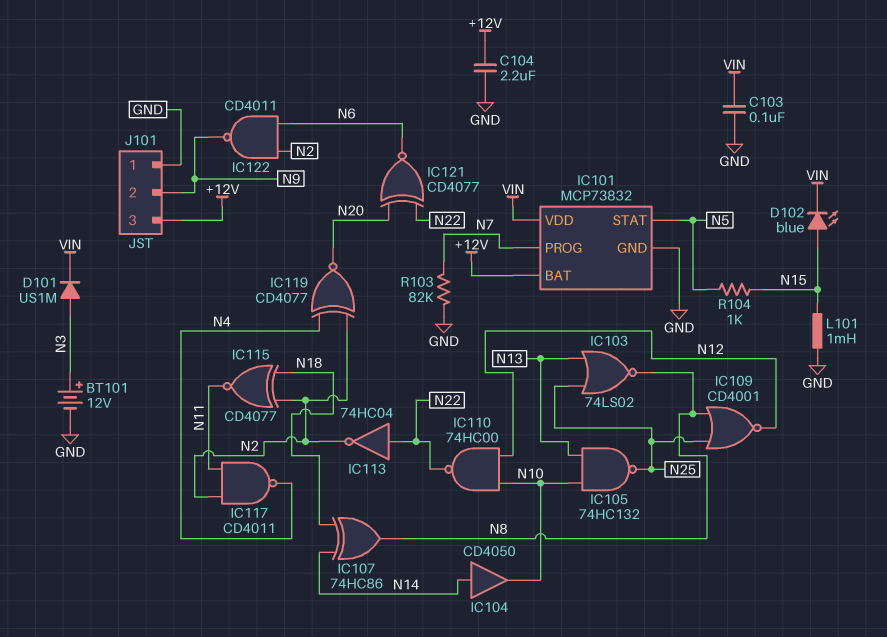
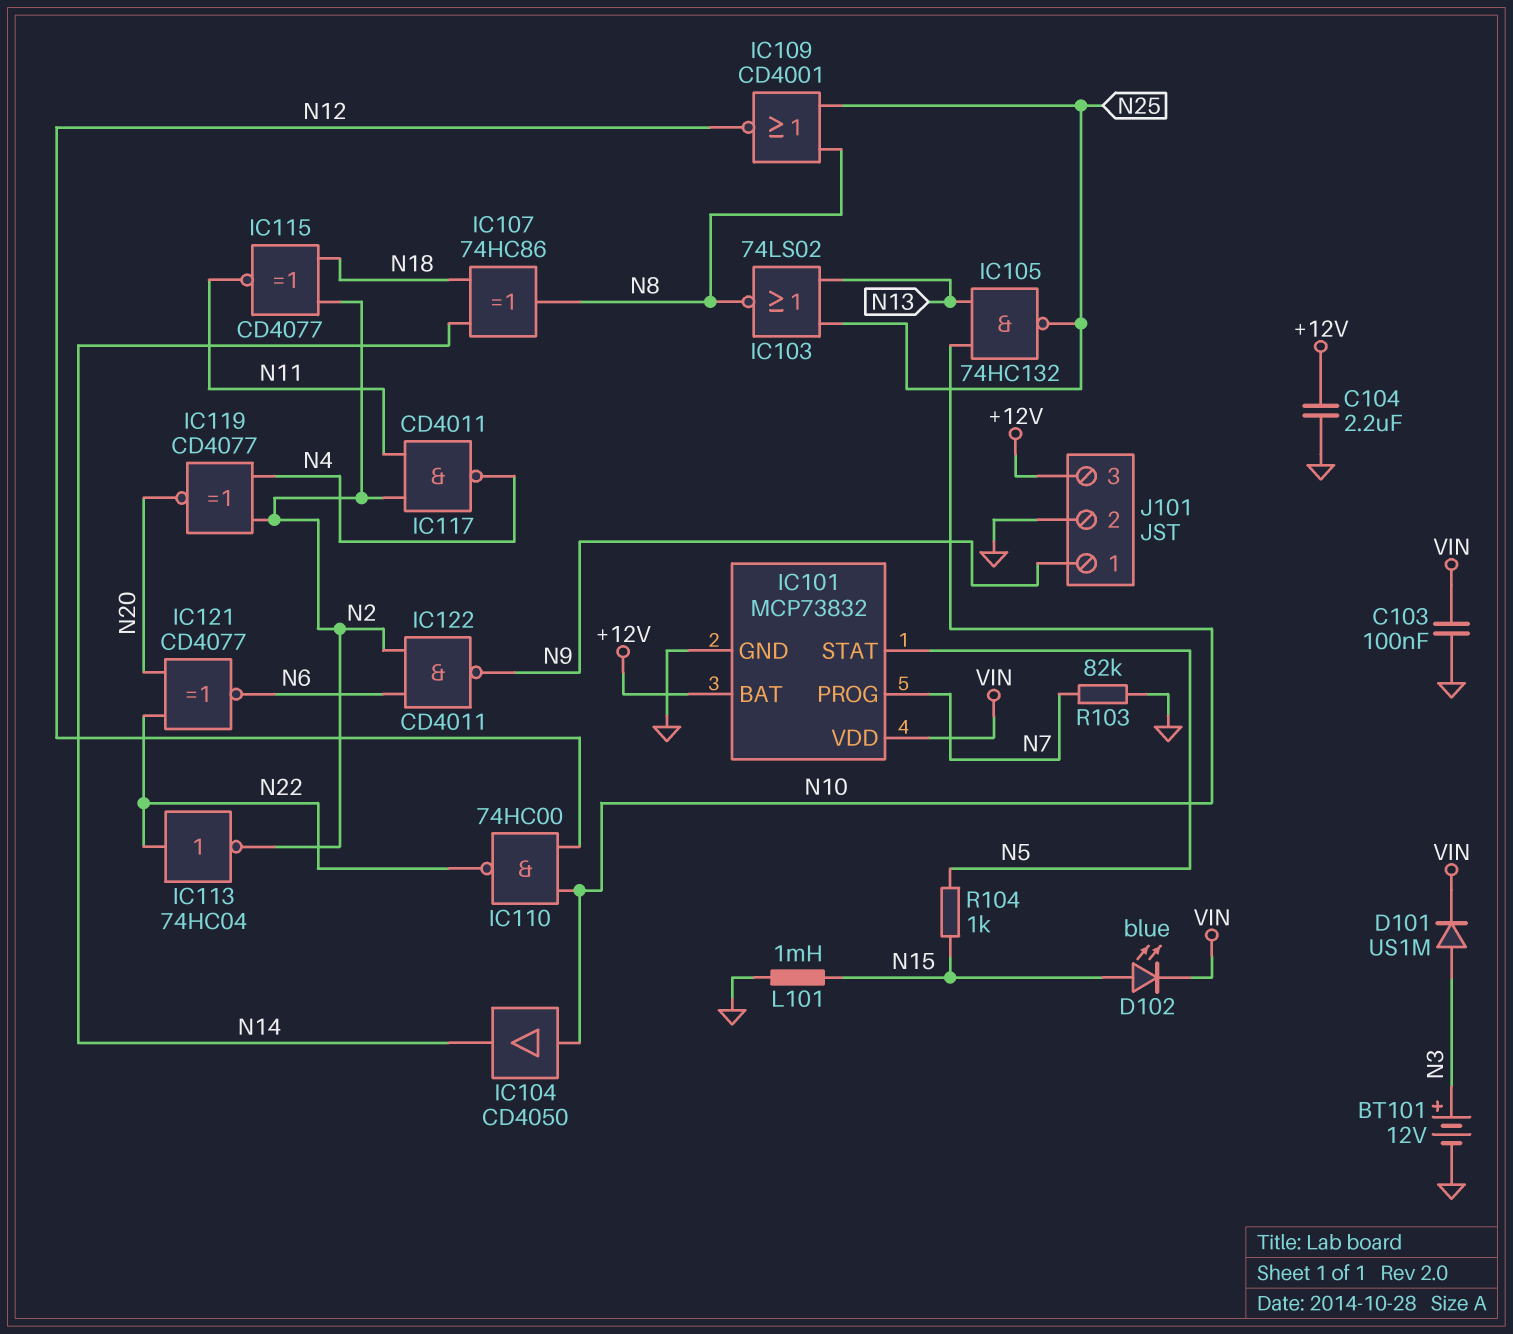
IC104: buffer CD4050 (in N14, out N10) -> buffer CD4050 (in N10, out N14)
J101 pin 1: GND -> N9
J101 pin 2: N9 -> GND

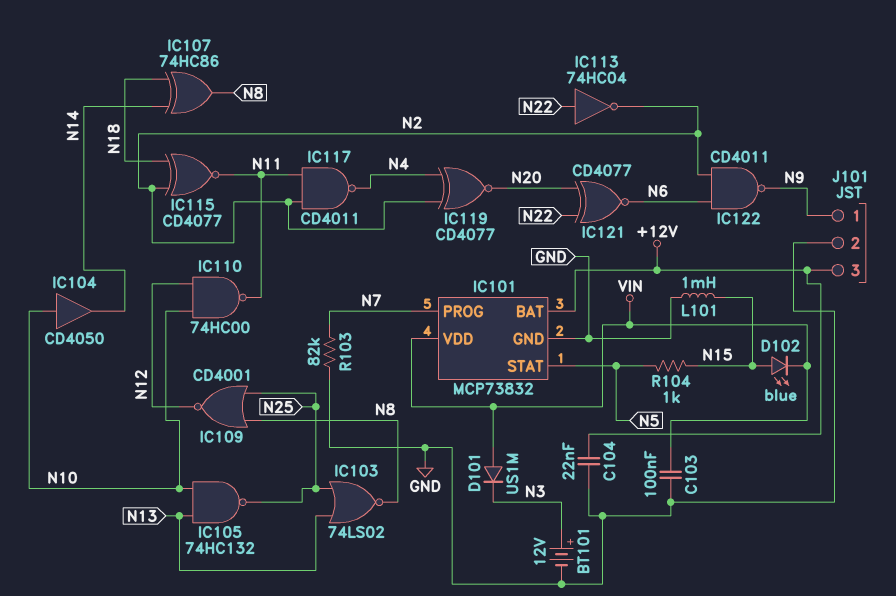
C104: 2.2uF (+12V, GND) -> 22nF (+12V, GND)
D101: diode US1M (A N3, K VIN) -> diode US1M (A VIN, K N3)
IC110: NAND 74HC00 (in N10, in N12, out N22) -> NAND 74HC00 (in N10, in N12, out N11)

